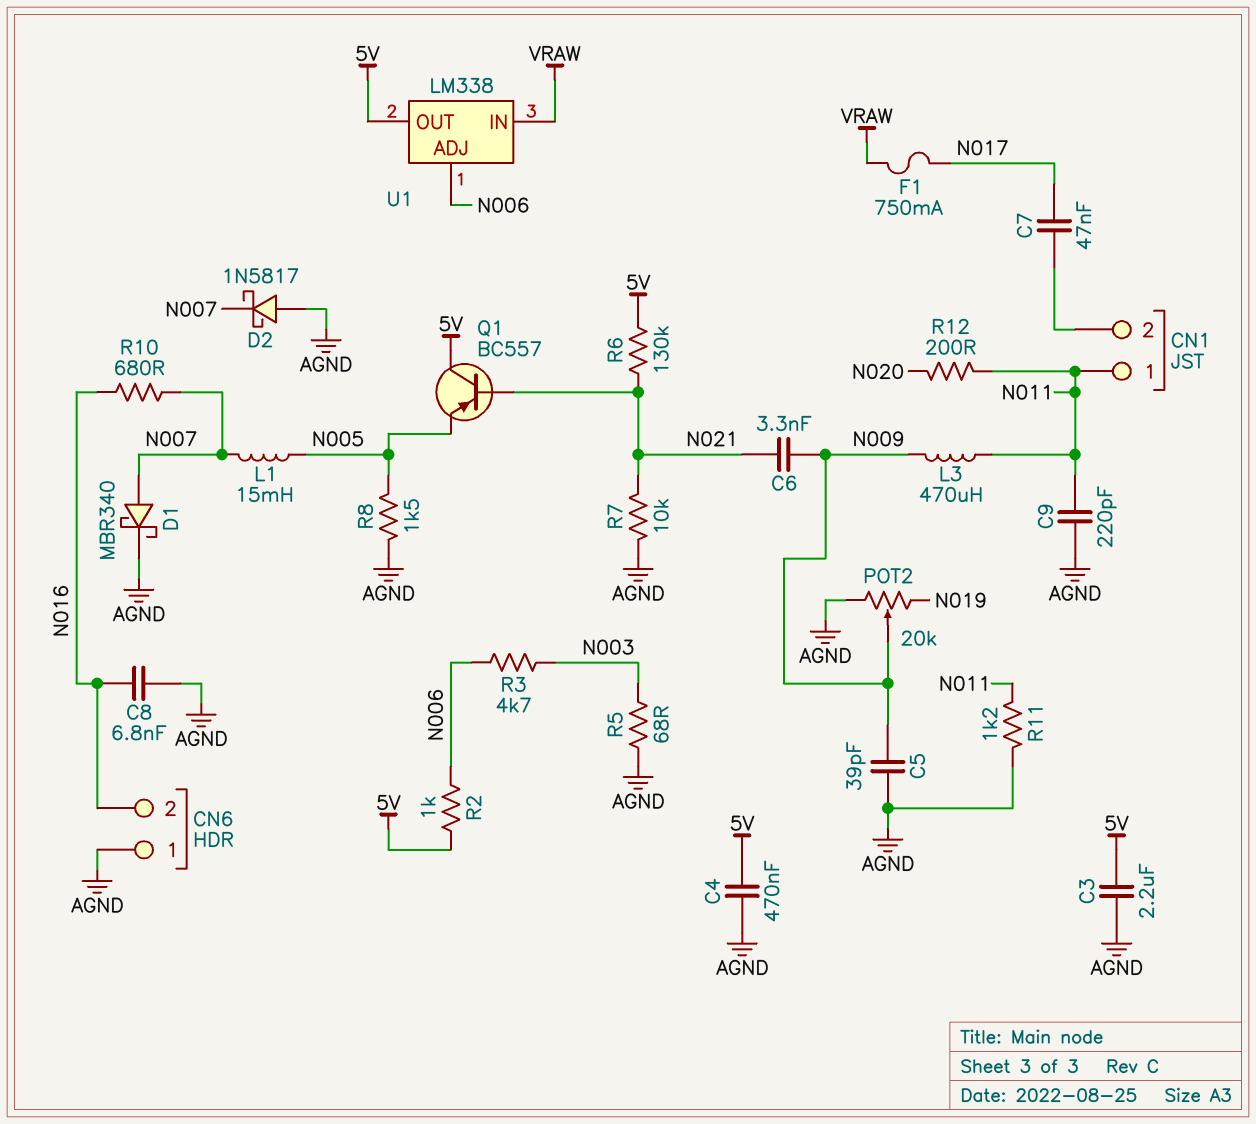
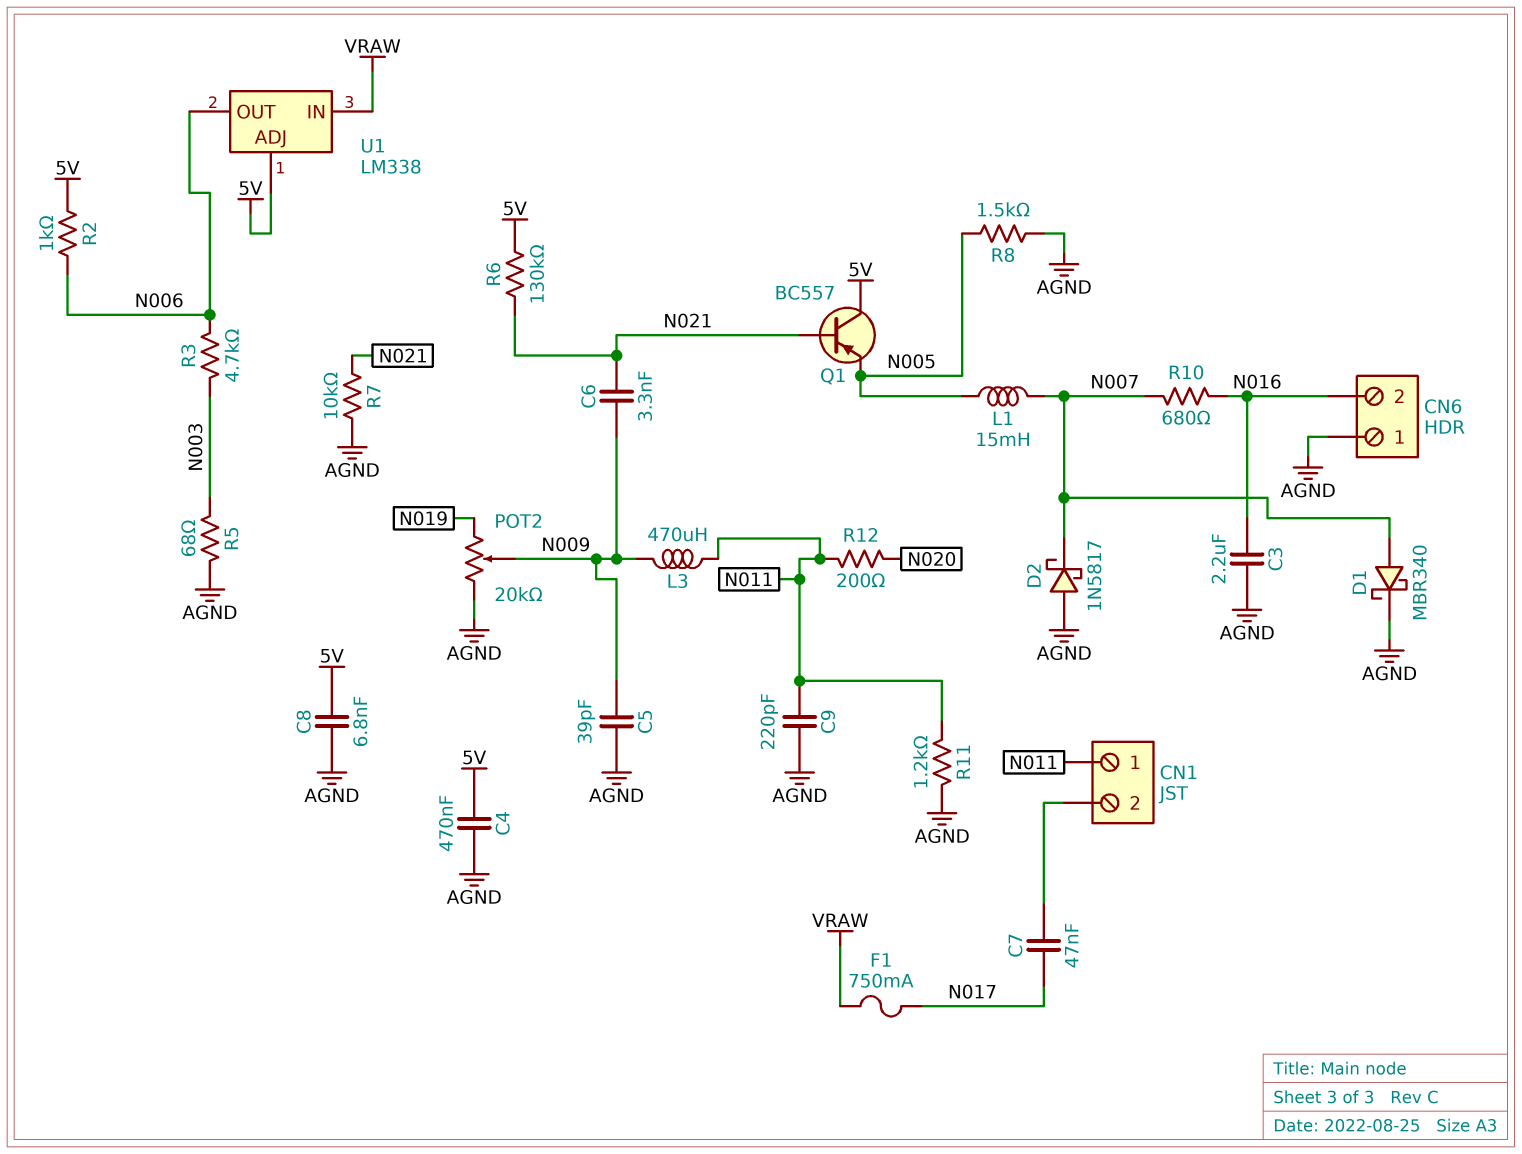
C3: 2.2uF (5V, AGND) -> 2.2uF (AGND, N016)
C8: 6.8nF (AGND, N016) -> 6.8nF (5V, AGND)
U1 pin ADJ: N006 -> 5V
U1 pin OUT: 5V -> N006

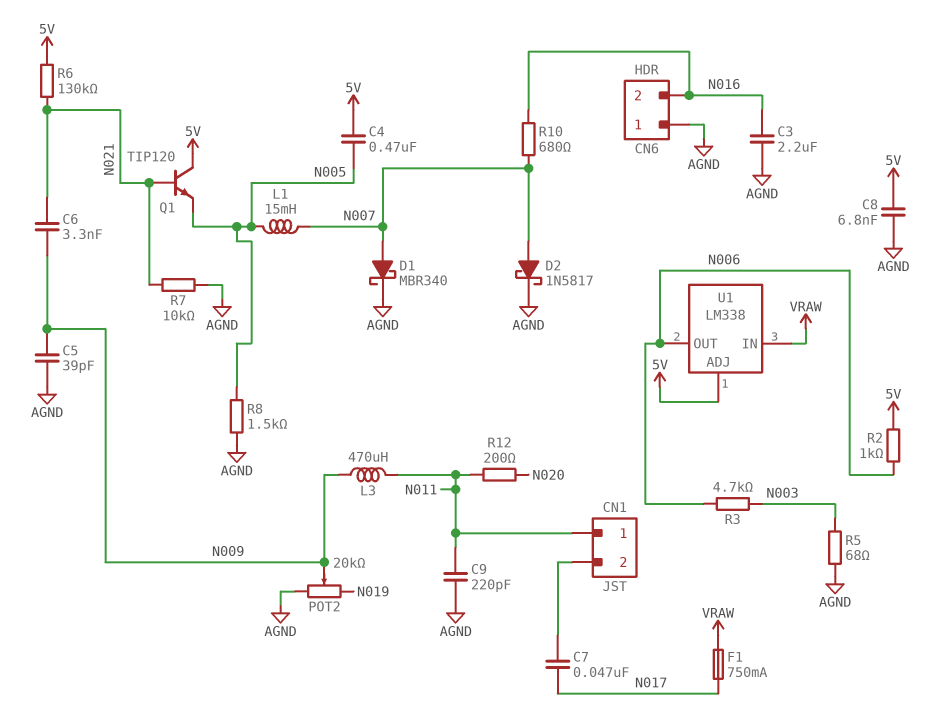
C4: 470nF (5V, AGND) -> 470nF (5V, N005)
D2: schottky 1N5817 (A AGND, K N007) -> schottky 1N5817 (A N007, K AGND)
Q1: PNP BC557 (B N021, C 5V, E N005) -> NPN TIP120 (B N021, C 5V, E N005)
R11: 1.2k (AGND, N011) -> none

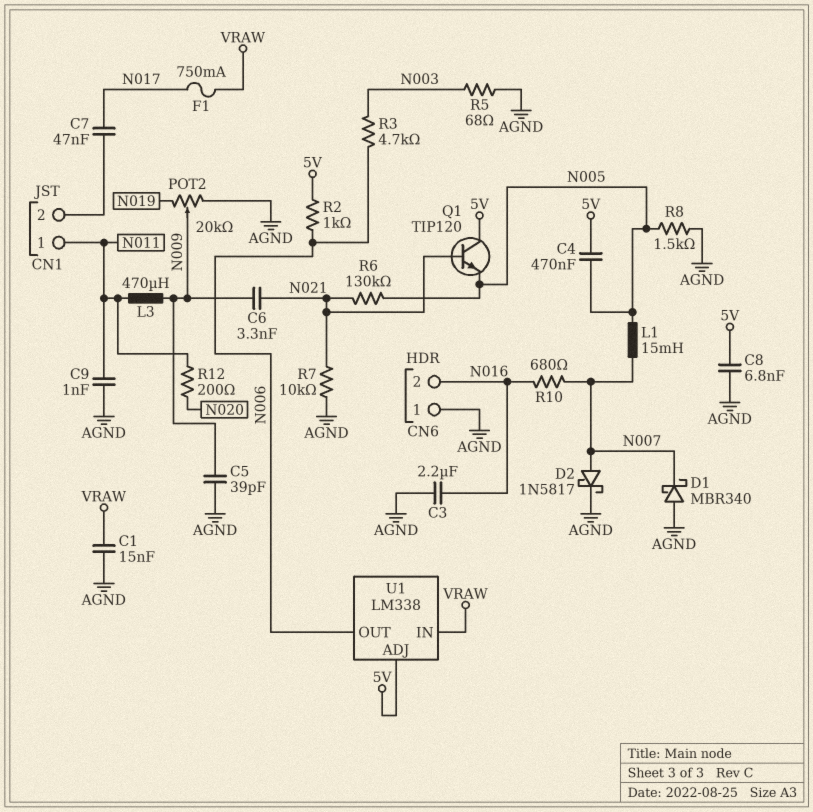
C1: none -> 15nF (AGND, VRAW)
C9: 220pF (AGND, N011) -> 1nF (AGND, N011)
D1: schottky MBR340 (A N007, K AGND) -> schottky MBR340 (A AGND, K N007)
R6: 130k (5V, N021) -> 130k (N005, N021)

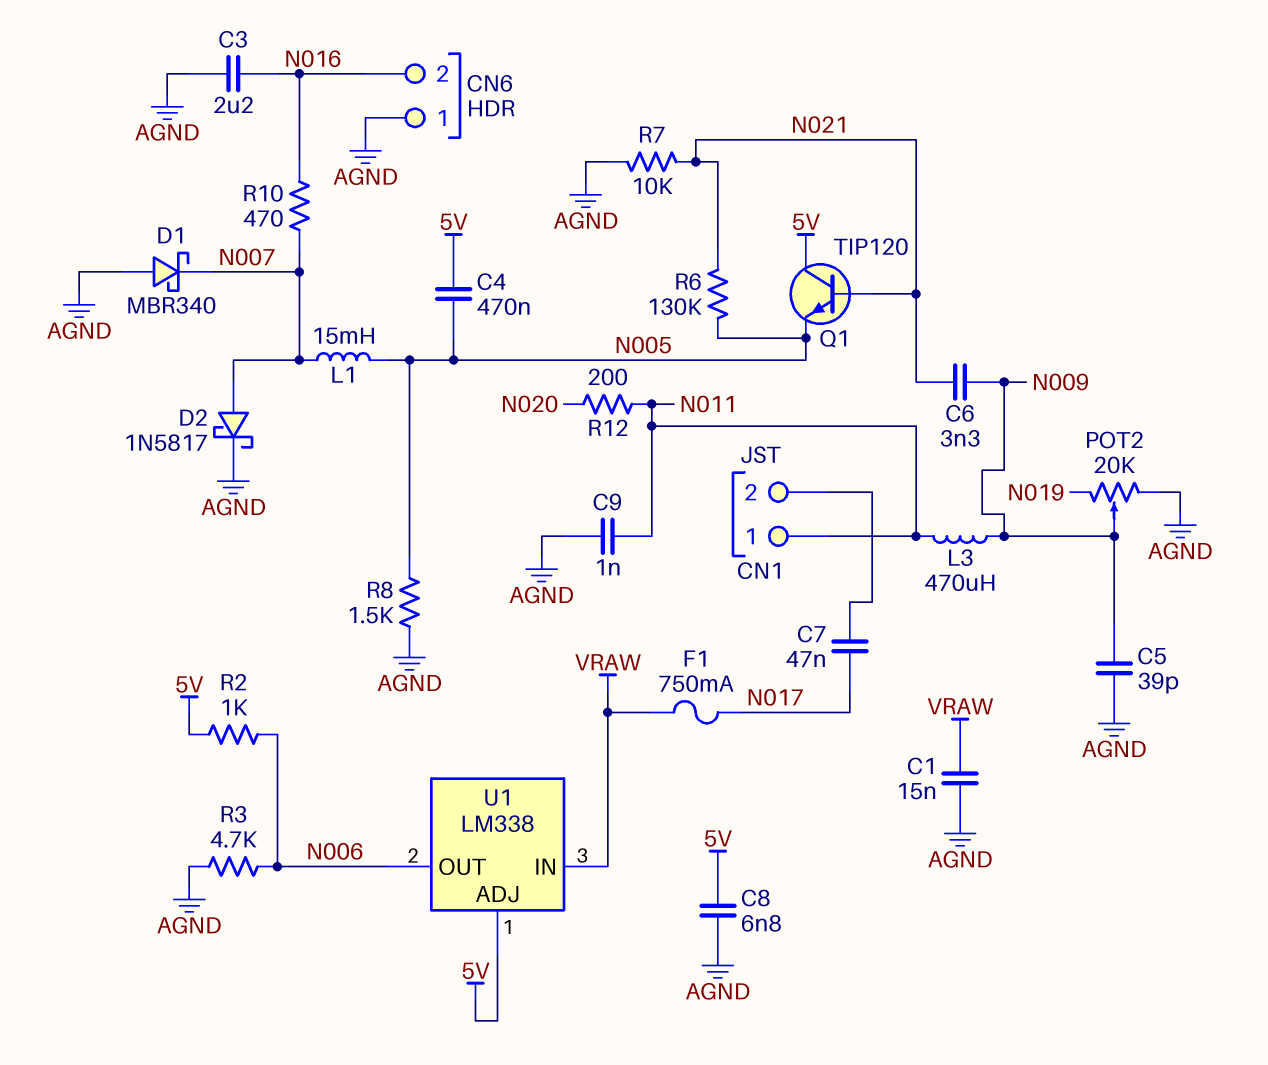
R3: 4.7k (N003, N006) -> 4.7k (AGND, N006)
R5: 68 (AGND, N003) -> none
R10: 680 (N007, N016) -> 470 (N007, N016)

